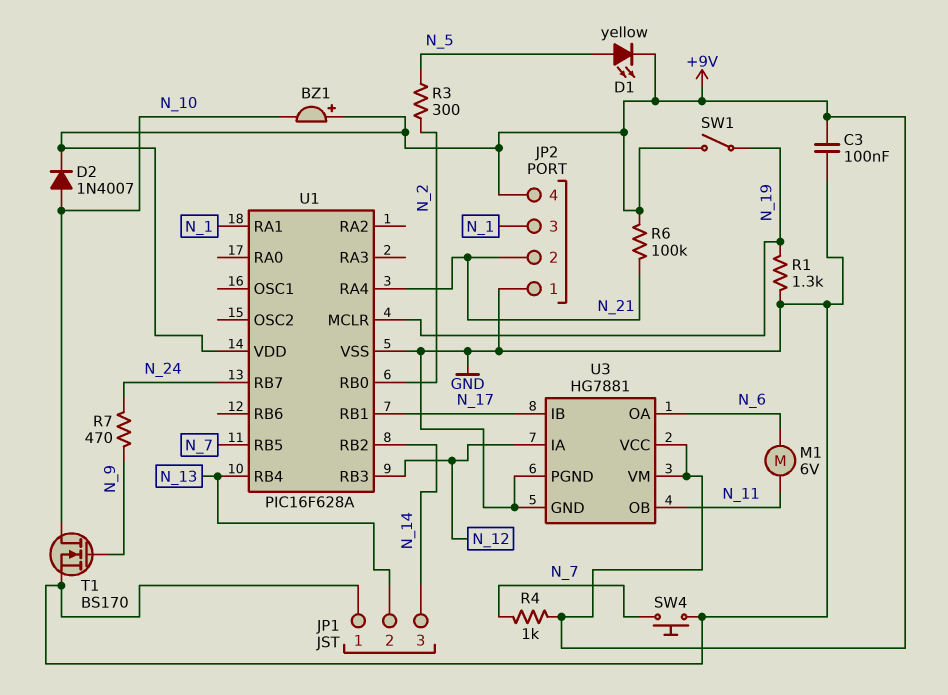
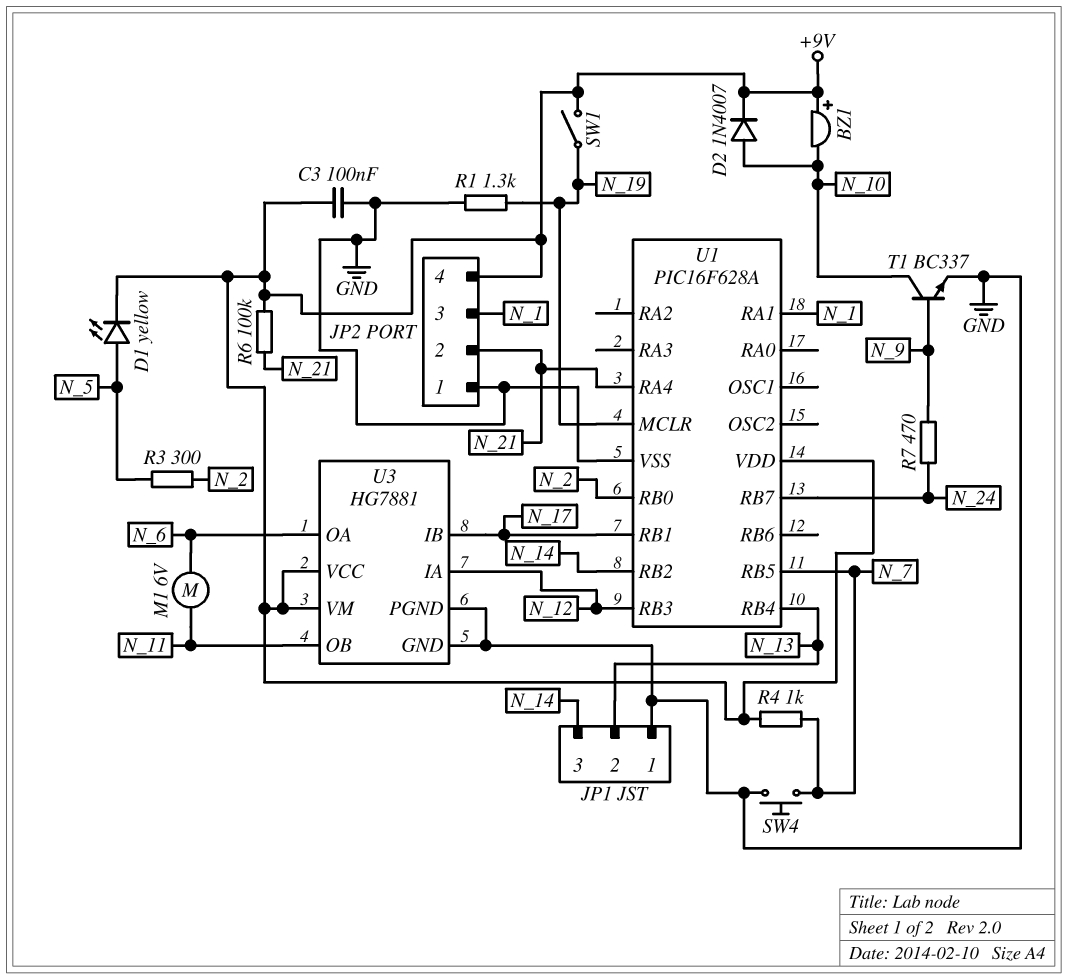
T1: NMOS BS170 (G N_9, D N_10, S GND) -> NPN BC337 (B N_9, C N_10, E GND)

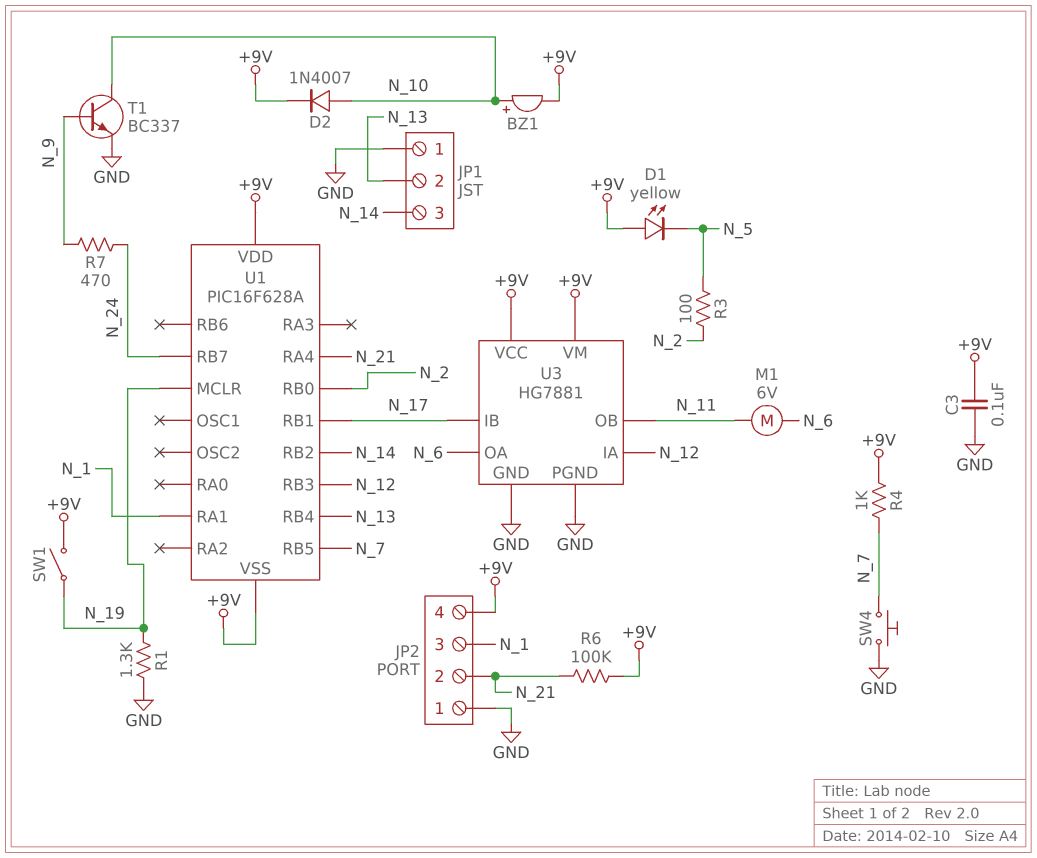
BZ1: buzzer (plus +9V, minus N_10) -> buzzer (plus N_10, minus +9V)
D1: LED yellow (A N_5, K +9V) -> LED yellow (A +9V, K N_5)
R3: 300 (N_2, N_5) -> 100 (N_2, N_5)
U1 pin VSS: GND -> +9V

